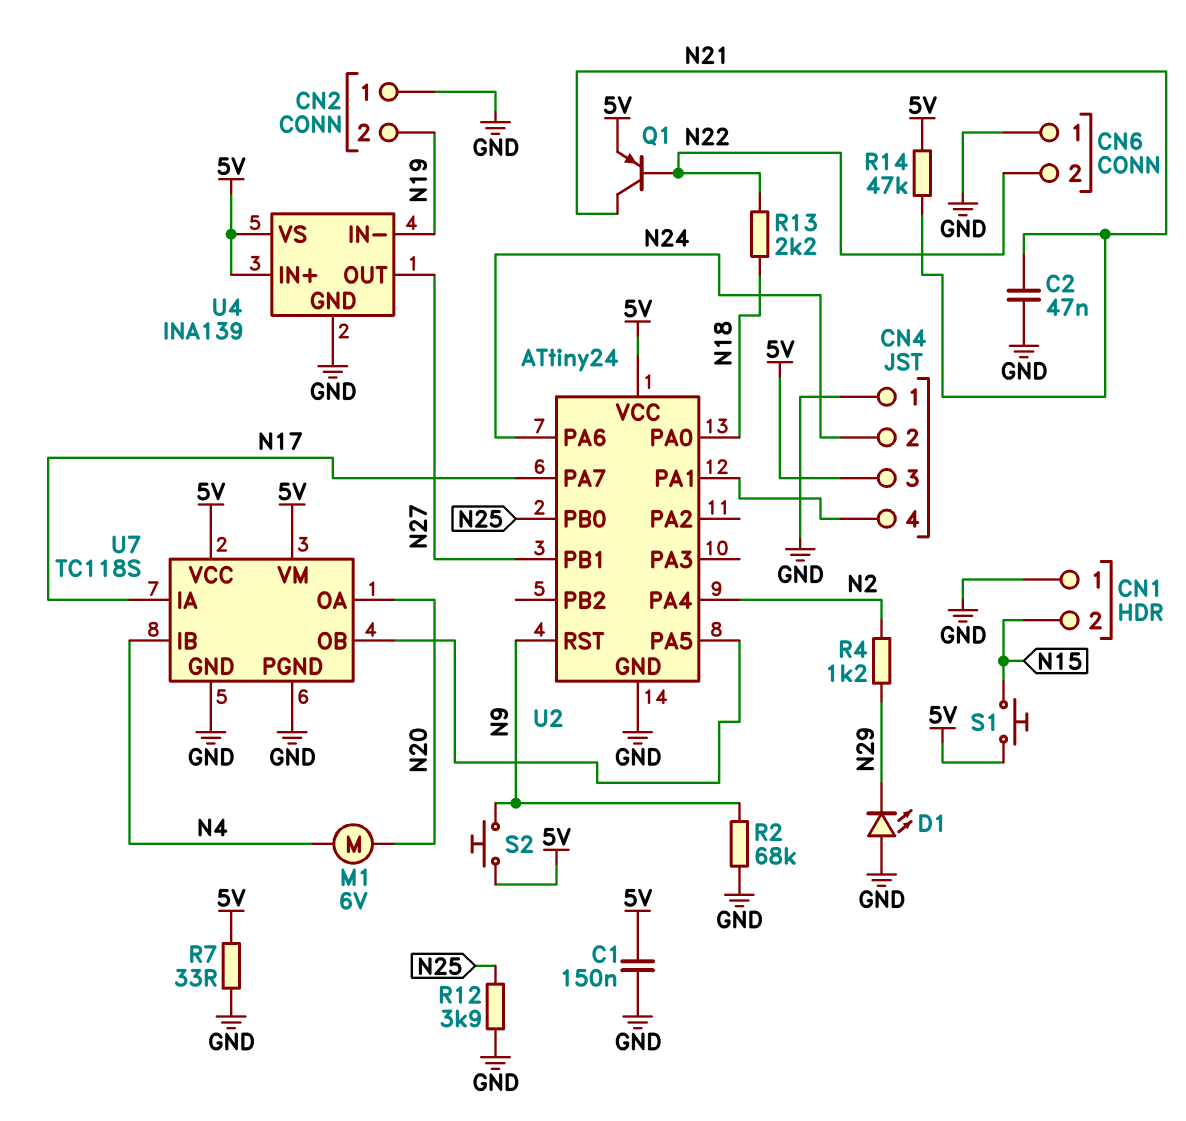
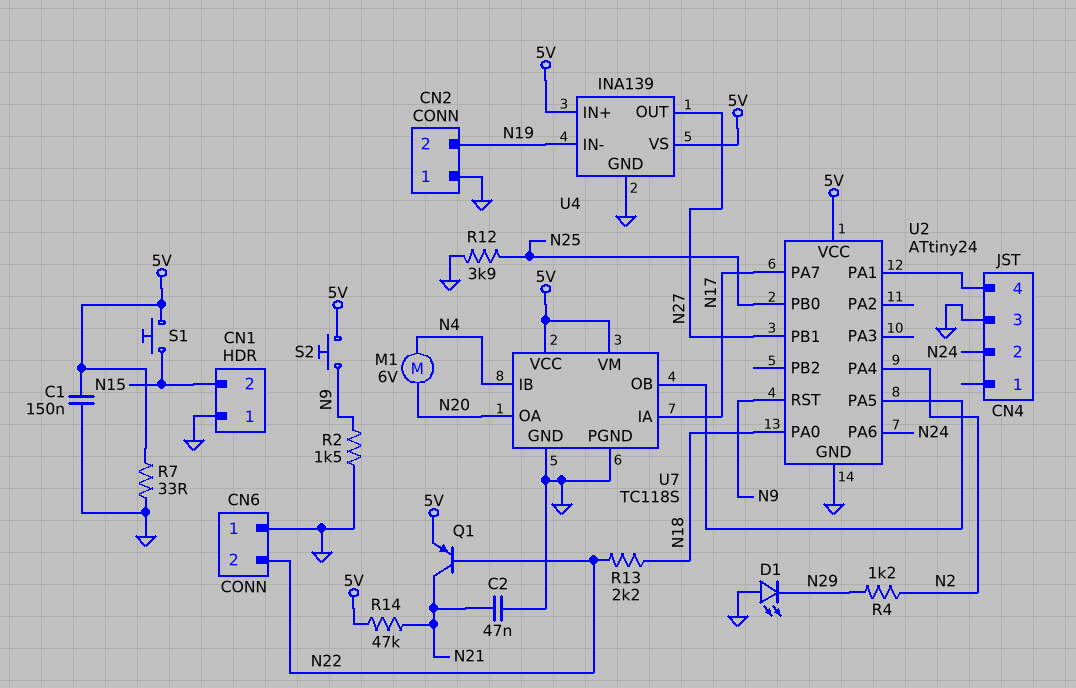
CN4 pin 1: GND -> none
CN4 pin 3: 5V -> GND
R2: 68k (GND, N9) -> 1.5k (GND, N9)

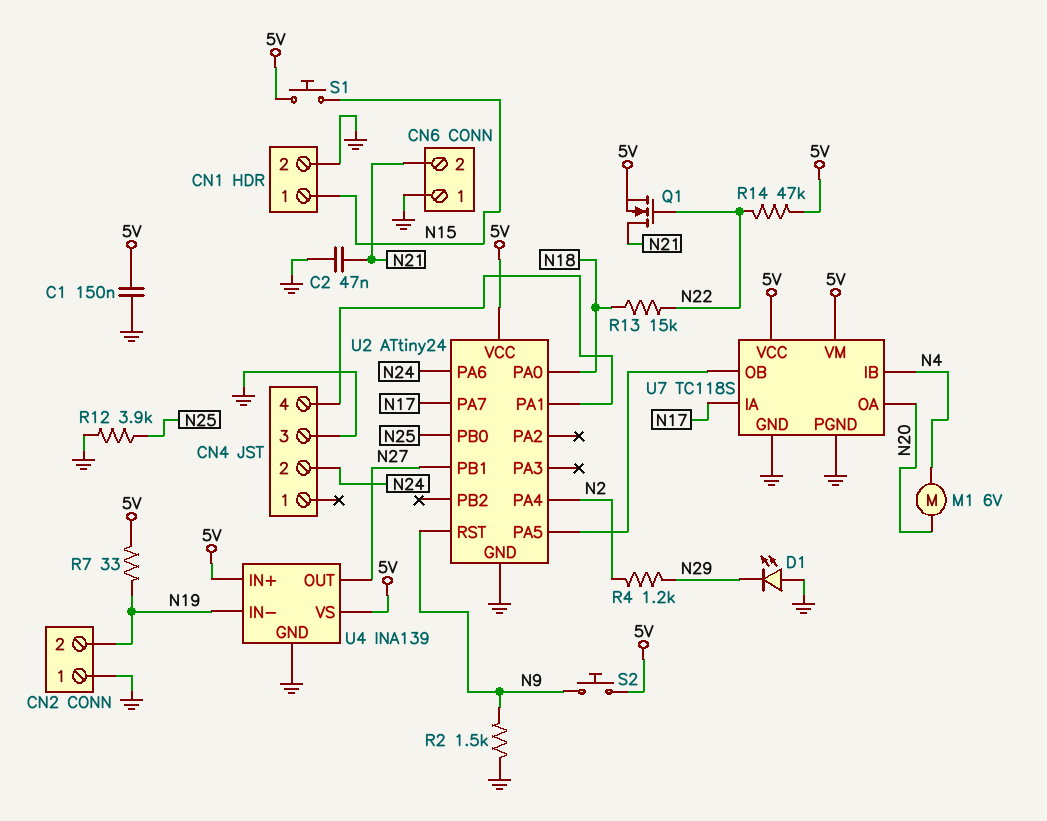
CN1 pin 1: GND -> N15
CN1 pin 2: N15 -> GND
CN6 pin 2: N22 -> N21
Q1: PNP (B N22, C N21, E 5V) -> NMOS (G N22, D N21, S 5V)
R7: 33 (5V, GND) -> 33 (5V, N19)
R13: 2.2k (N18, N22) -> 15k (N18, N22)
R14: 47k (5V, N21) -> 47k (5V, N22)

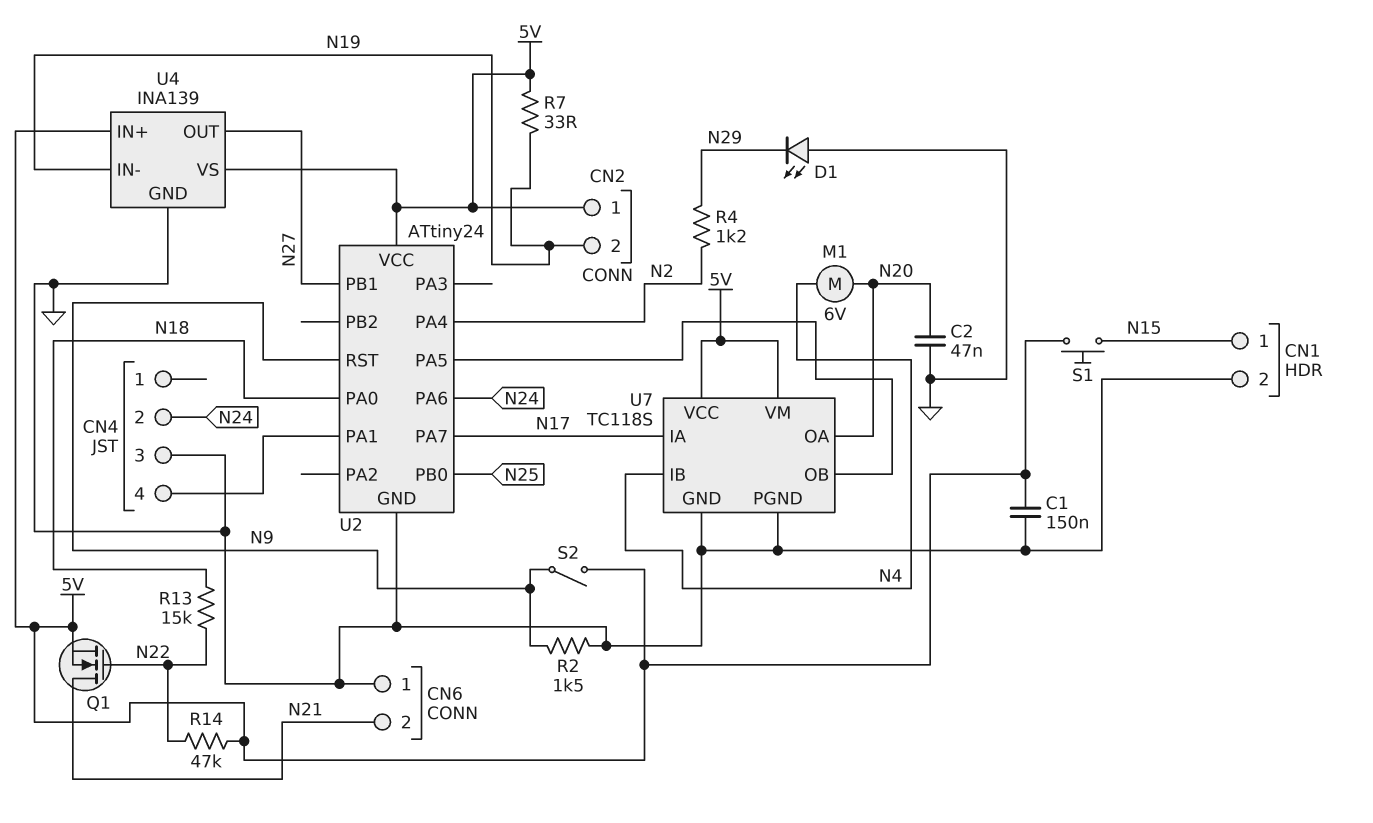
C2: 47nF (GND, N21) -> 47nF (GND, N20)
CN2 pin 1: GND -> 5V
R12: 3.9k (GND, N25) -> none
S2: button (5V, N9) -> switch (5V, N9)

